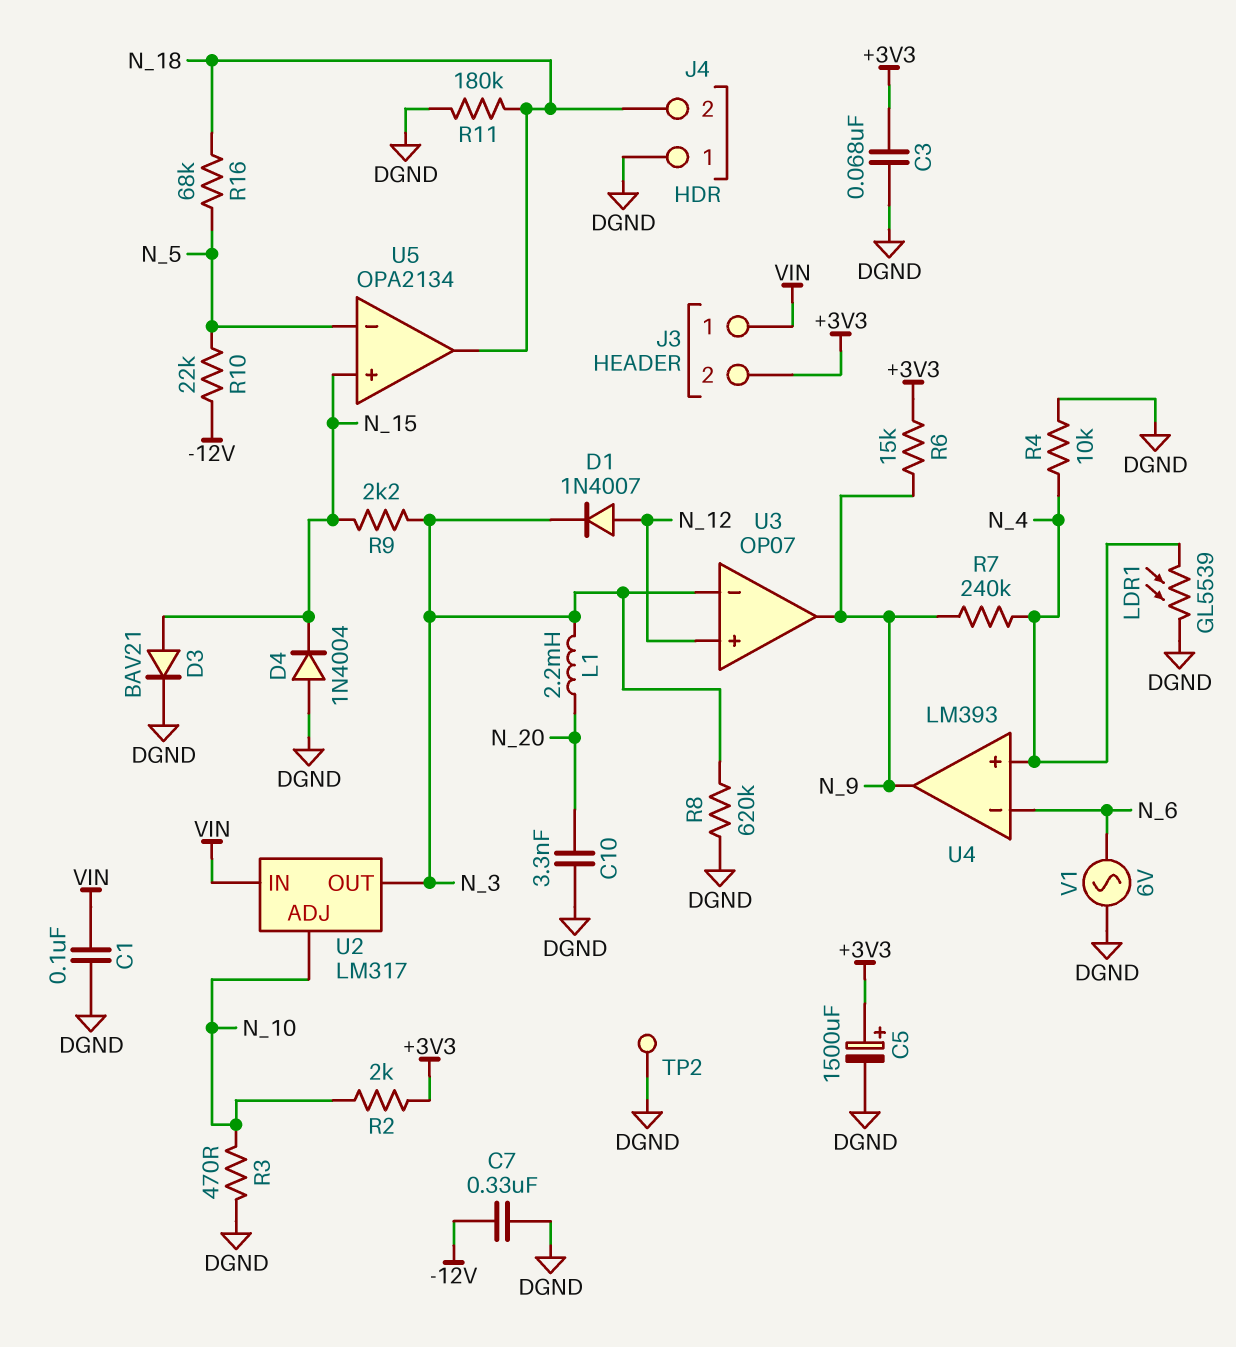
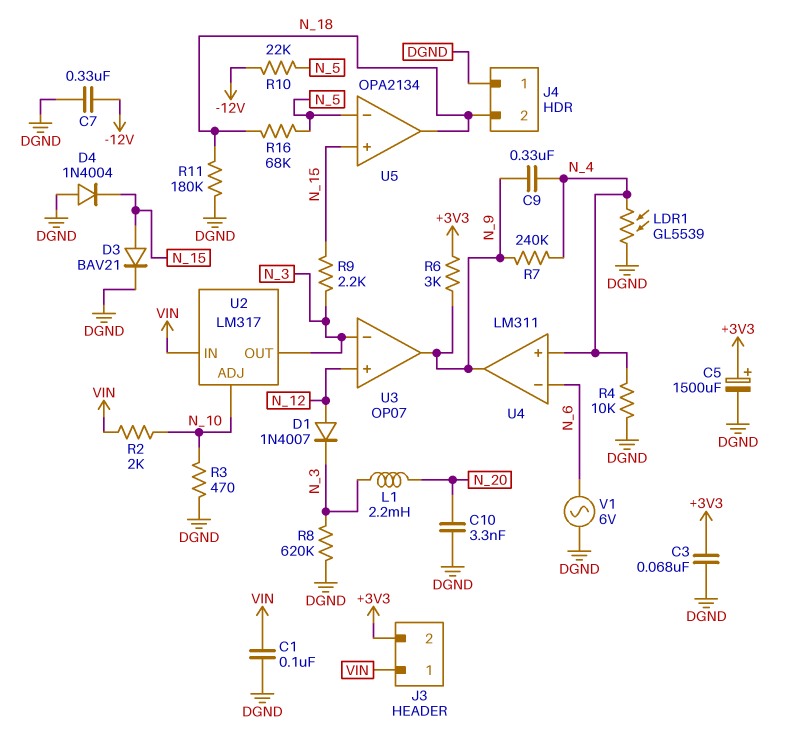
C9: none -> 330nF (N_4, N_9)
R2: 2k (+3V3, N_10) -> 2k (N_10, VIN)
R6: 15k (+3V3, N_9) -> 3k (+3V3, N_9)
TP2: test point (DGND) -> none
U4: LM393 -> LM311

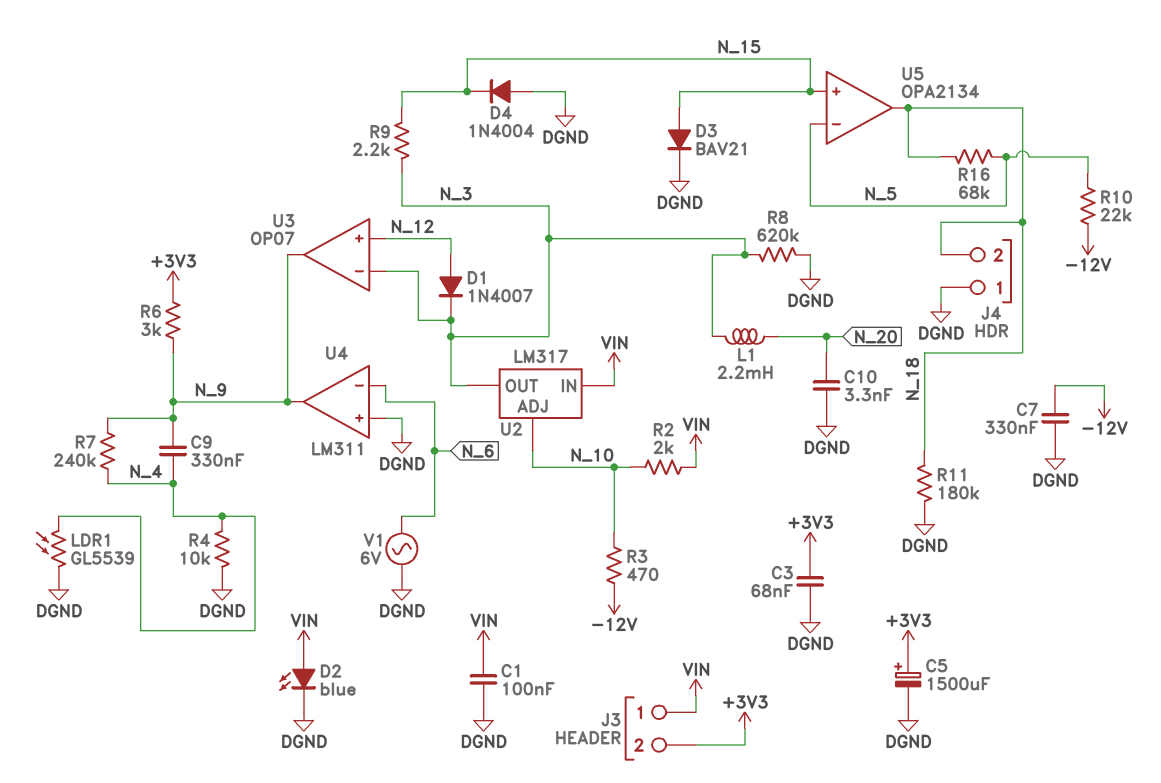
D2: none -> LED blue (A VIN, K DGND)
R3: 470 (DGND, N_10) -> 470 (-12V, N_10)
U4 pin in+: N_4 -> DGND

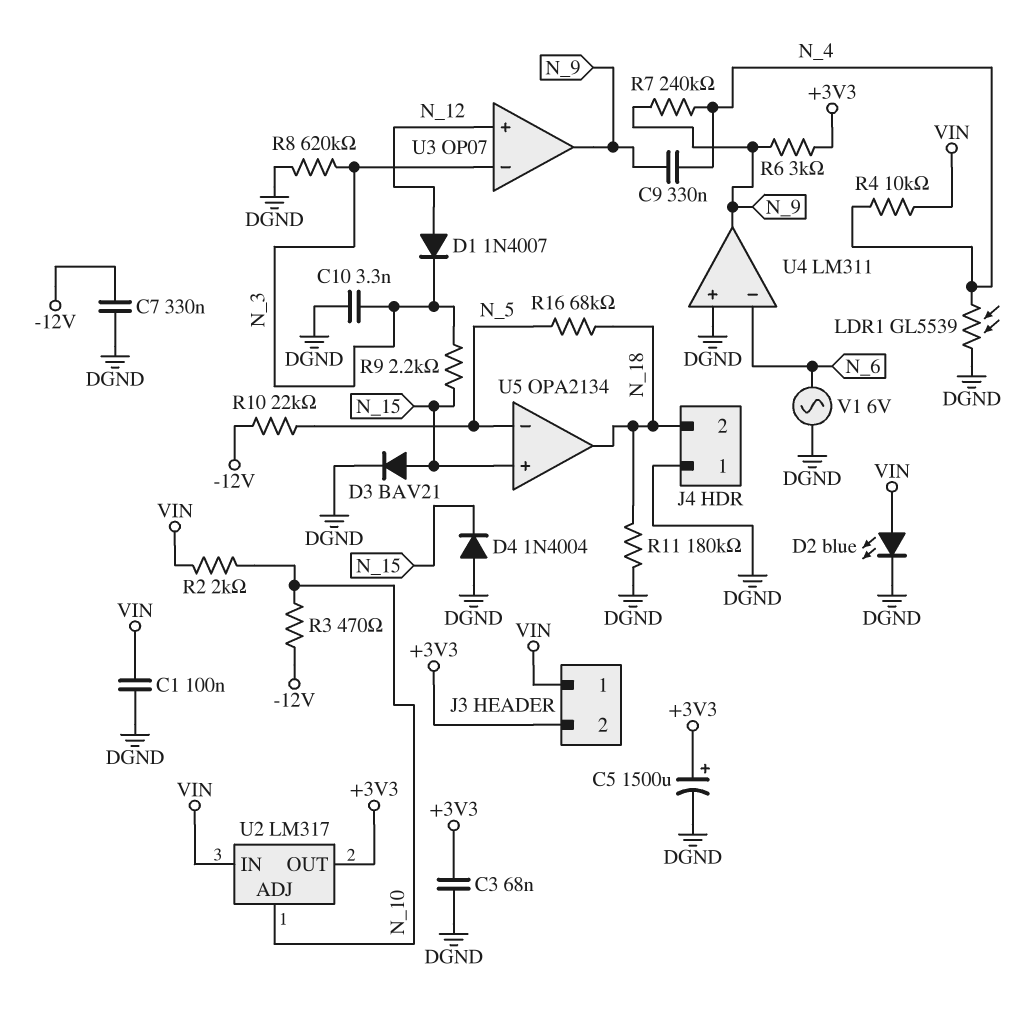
C10: 3.3nF (DGND, N_20) -> 3.3nF (DGND, N_3)
L1: 2.2mH (N_3, N_20) -> none
R4: 10k (DGND, N_4) -> 10k (N_4, VIN)
U2 pin OUT: N_3 -> +3V3

